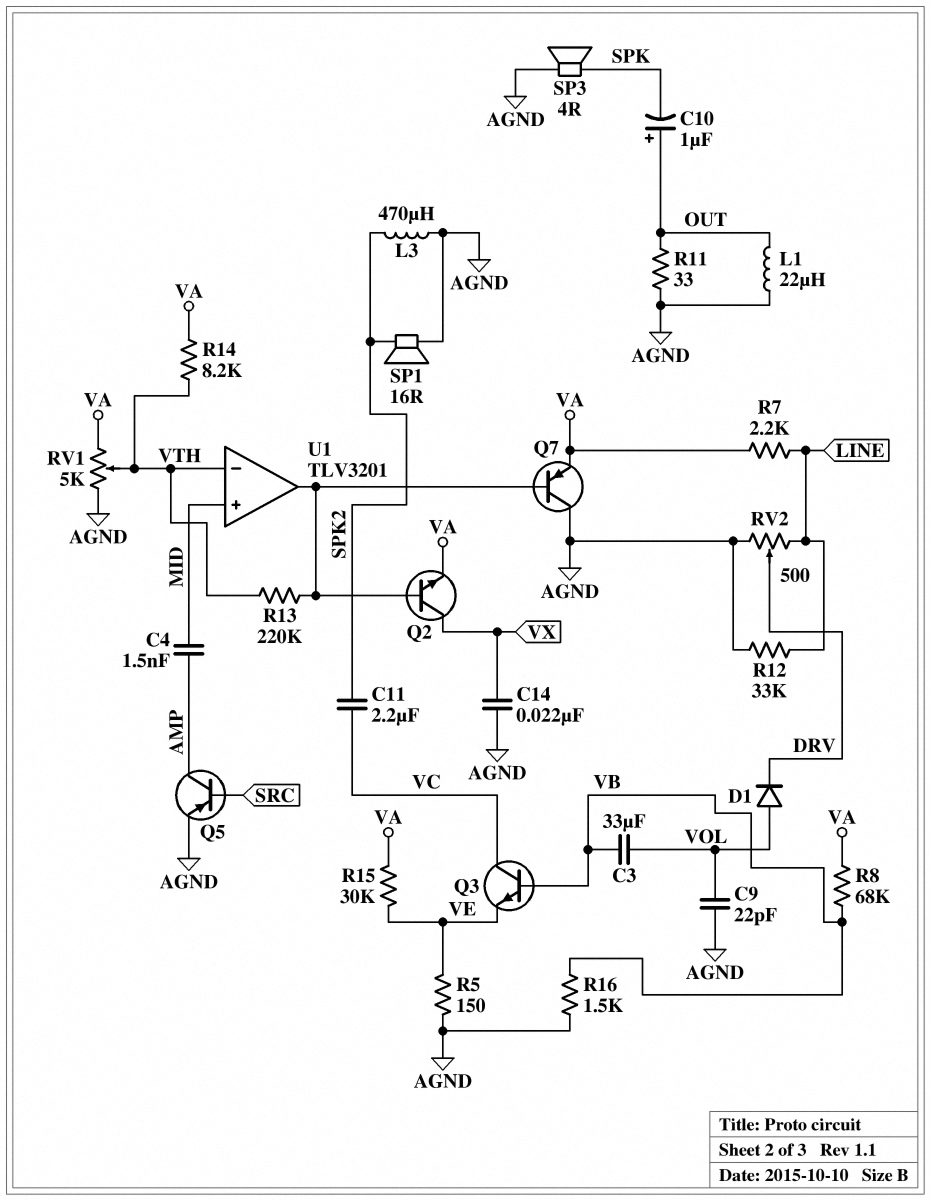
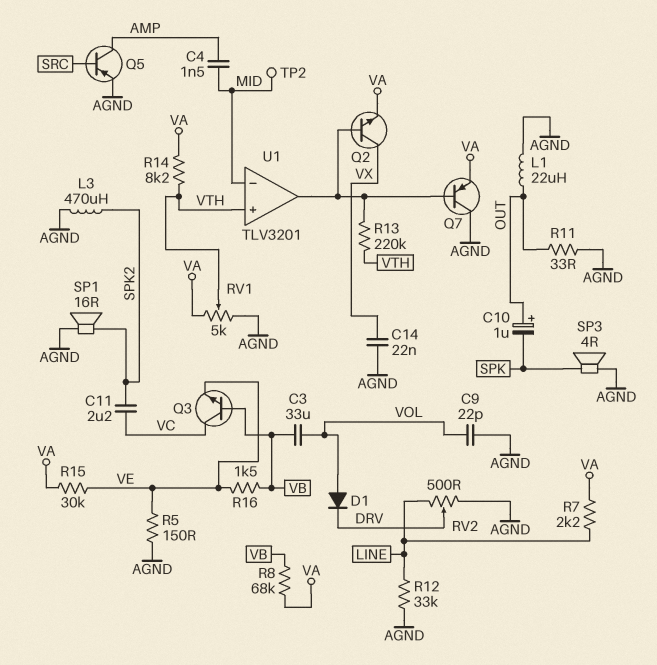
R16: 1.5k (AGND, VB) -> 1.5k (VB, VE)
TP2: none -> test point (MID)
U1 pin in+: MID -> VTH
U1 pin in-: VTH -> MID

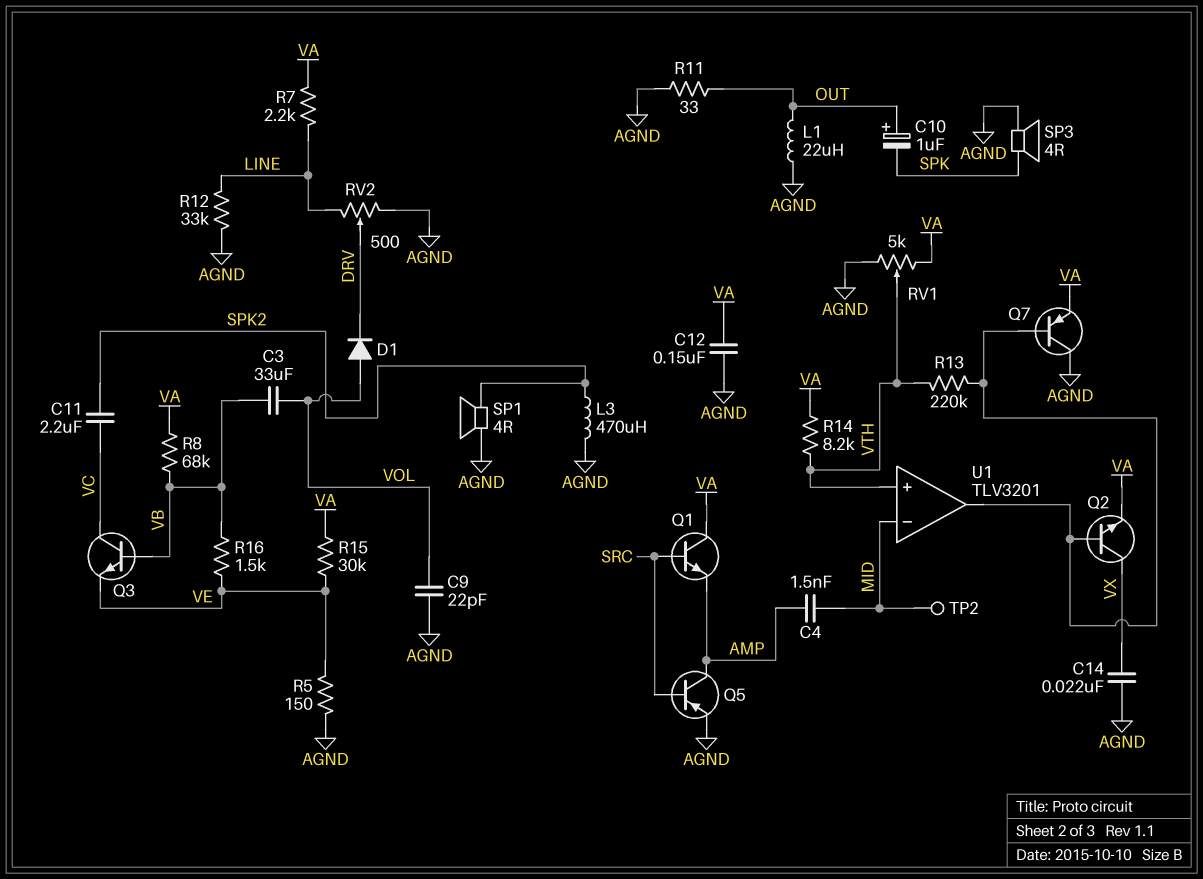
C12: none -> 150nF (AGND, VA)
Q1: none -> NPN (B SRC, C VA, E AMP)
SP1: speaker 16R (AGND, SPK2) -> speaker 4R (AGND, SPK2)

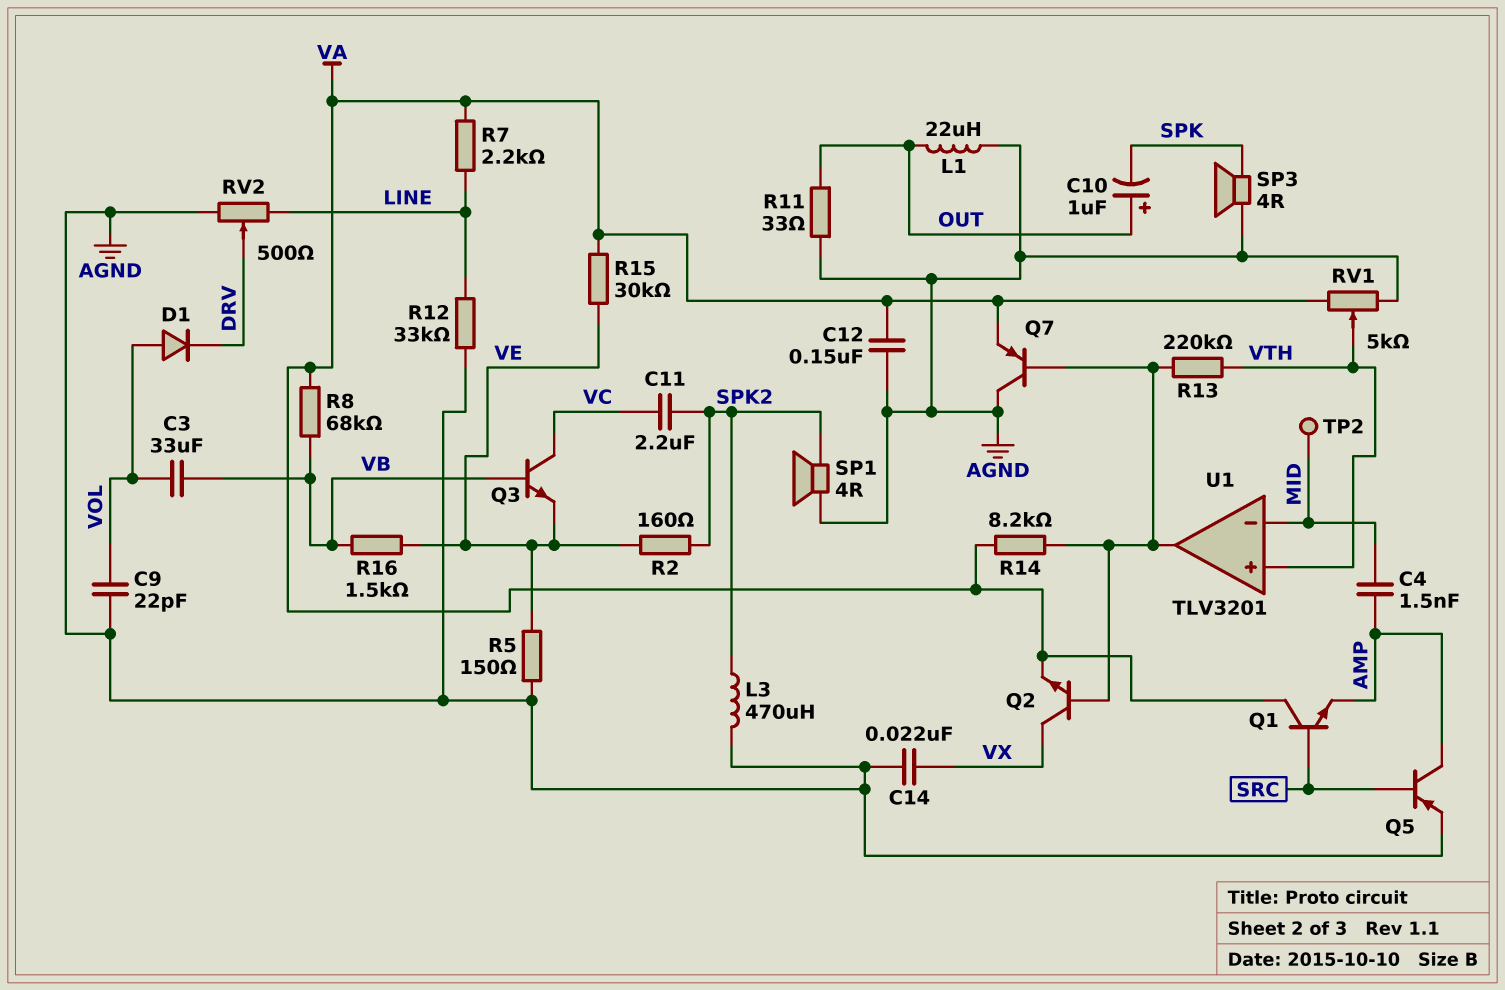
R2: none -> 160 (SPK2, VE)
R14: 8.2k (VA, VTH) -> 8.2k (U1/out, VA)

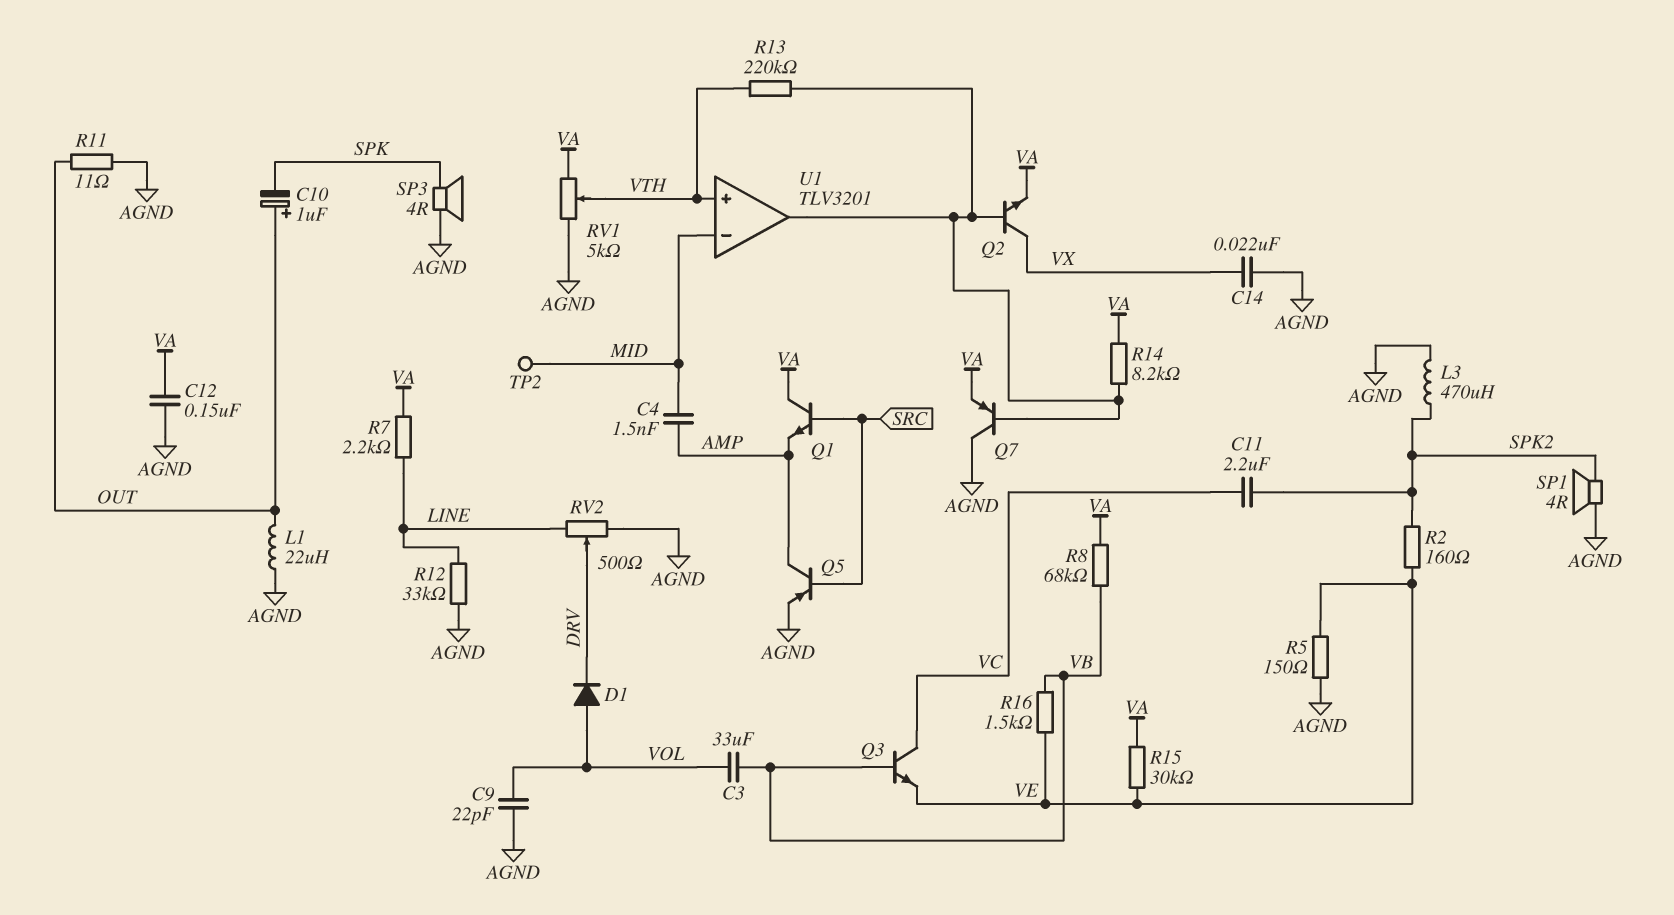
R11: 33 (AGND, OUT) -> 11 (AGND, OUT)

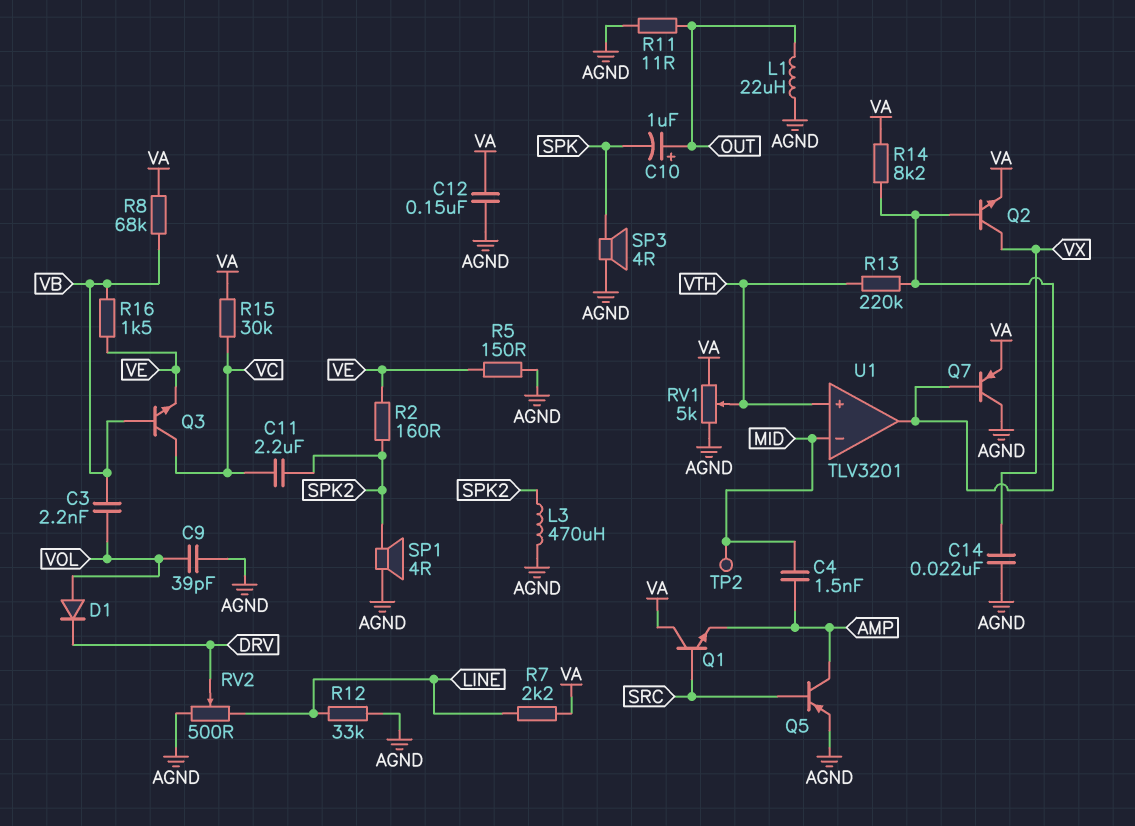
C3: 33uF (VB, VOL) -> 2.2nF (VB, VOL)
C9: 22pF (AGND, VOL) -> 39pF (AGND, VOL)
R15: 30k (VA, VE) -> 30k (VA, VC)

